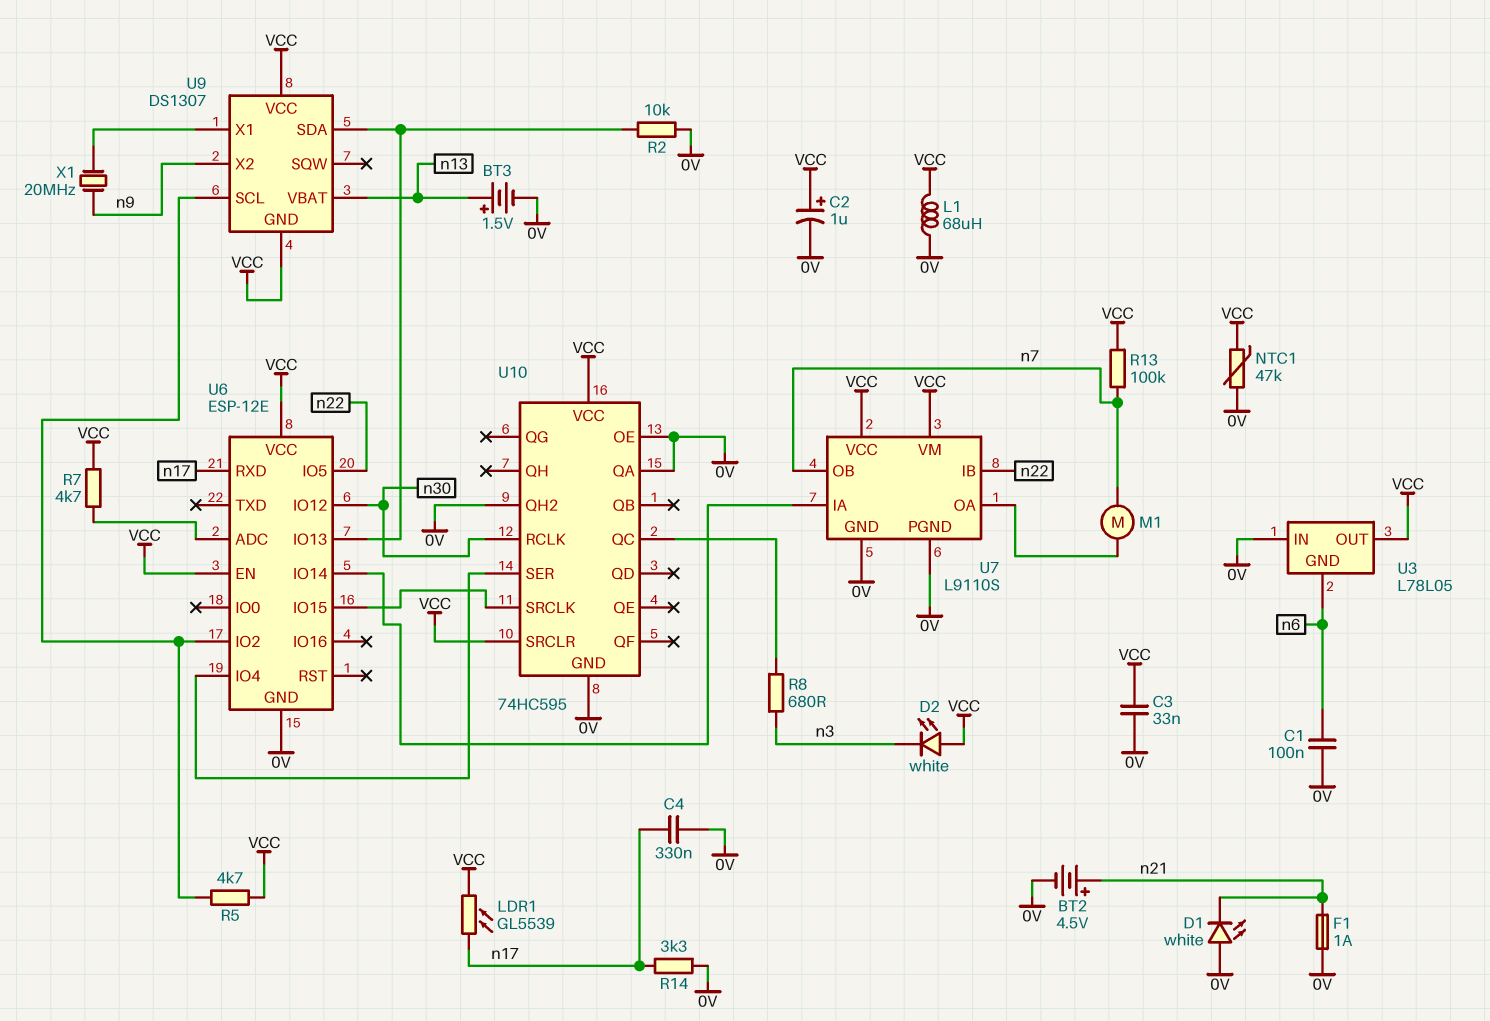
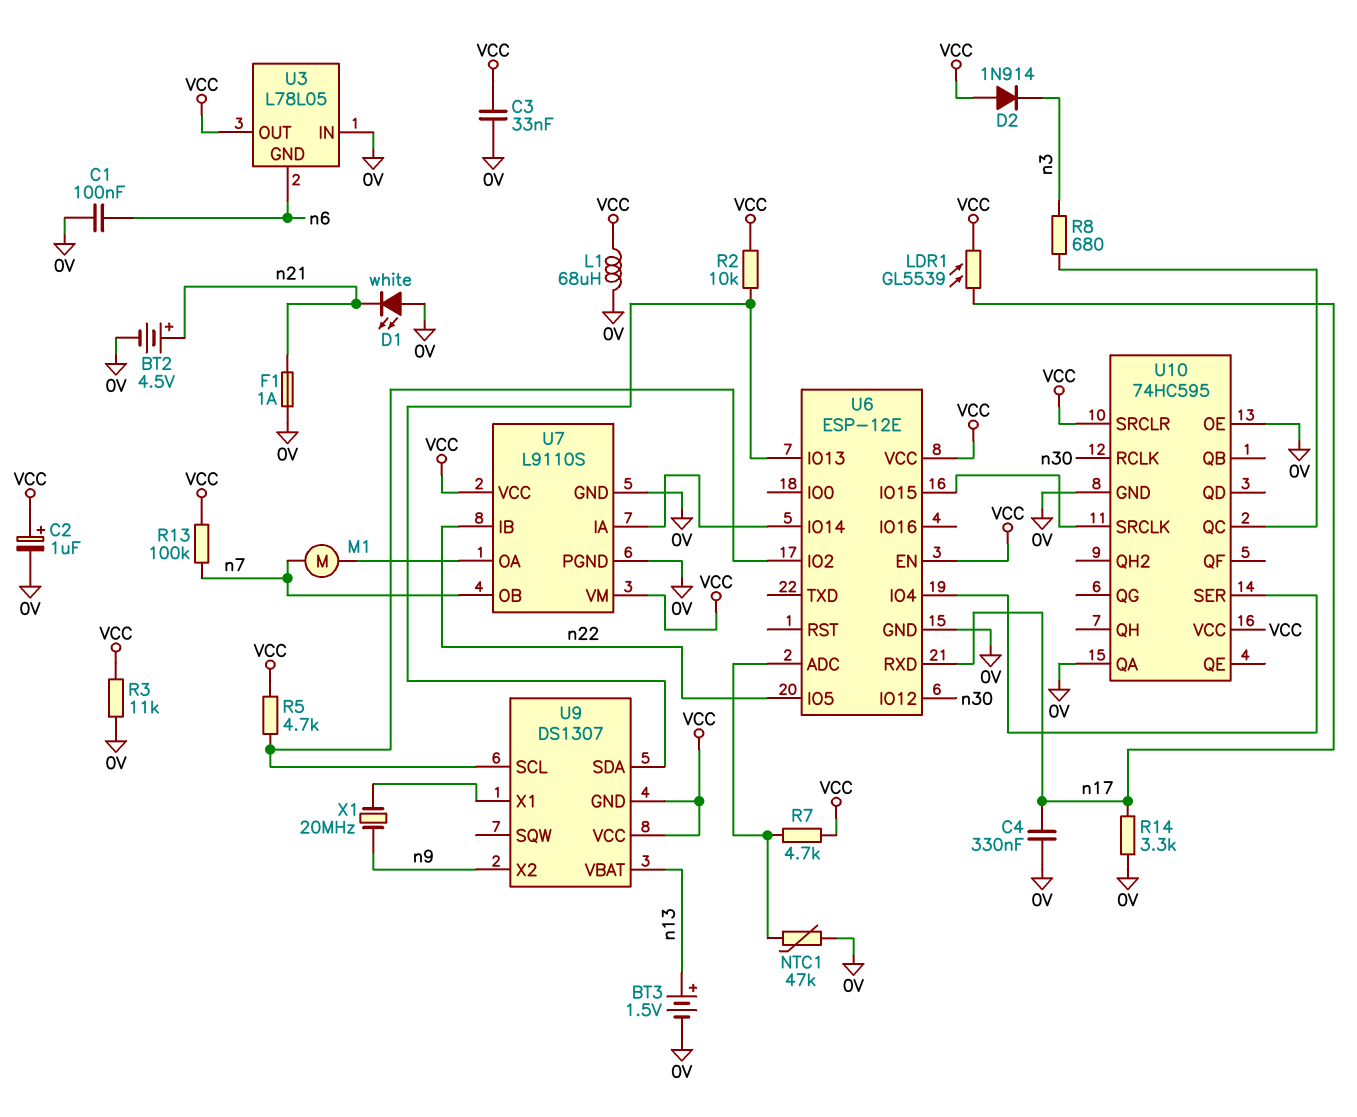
D2: LED white (A VCC, K n3) -> diode 1N914 (A VCC, K n3)
NTC1: 47k (0V, VCC) -> 47k (0V, U6/ADC)
R2: 10k (0V, U6/IO13) -> 10k (U6/IO13, VCC)
R3: none -> 11k (0V, VCC)
U10 pin QH2: 0V -> none

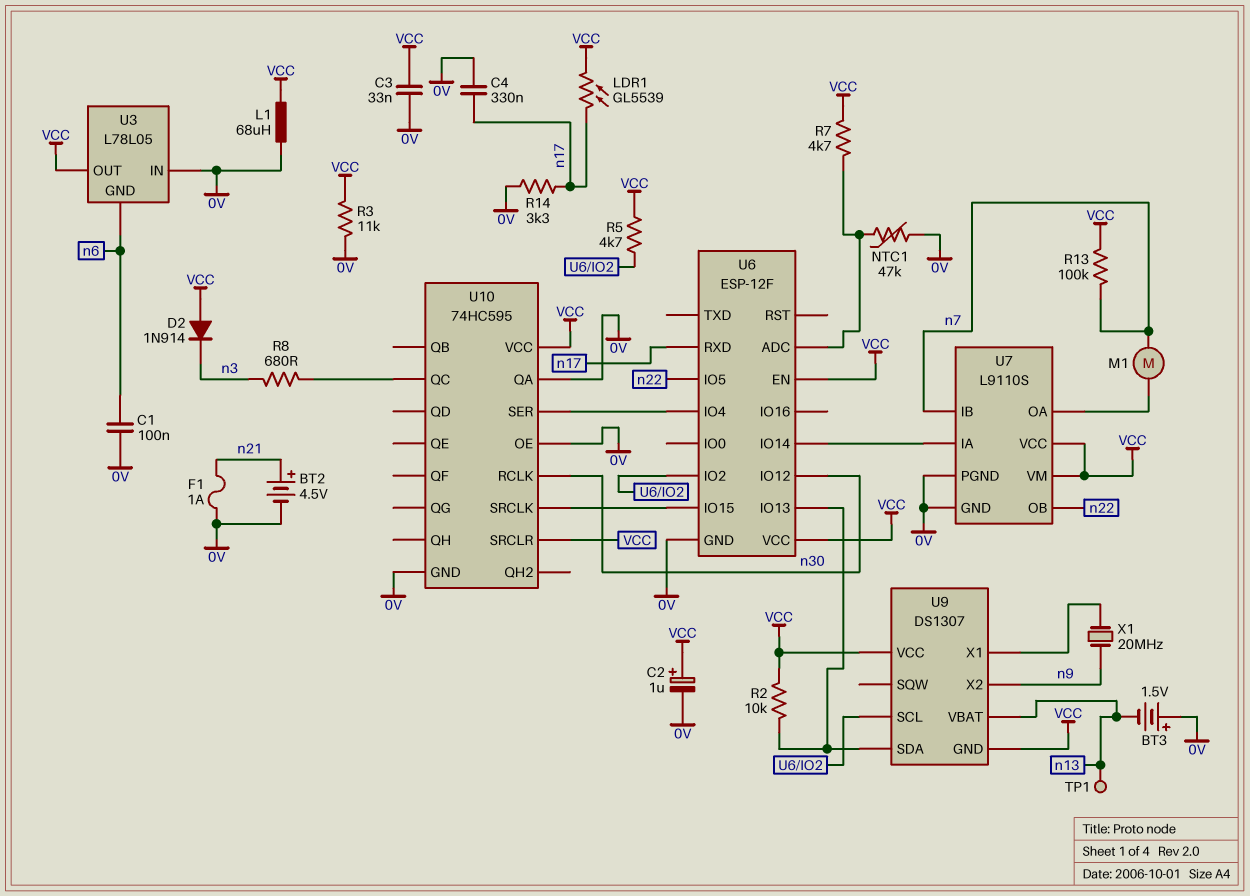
BT3: 1.5V (plus n13, minus 0V) -> 1.5V (plus 0V, minus n13)
D1: LED white (A 0V, K n21) -> none
TP1: none -> test point (n13)
U6: ESP-12E -> ESP-12F
U7 pin IB: n22 -> n7
U7 pin OB: n7 -> n22

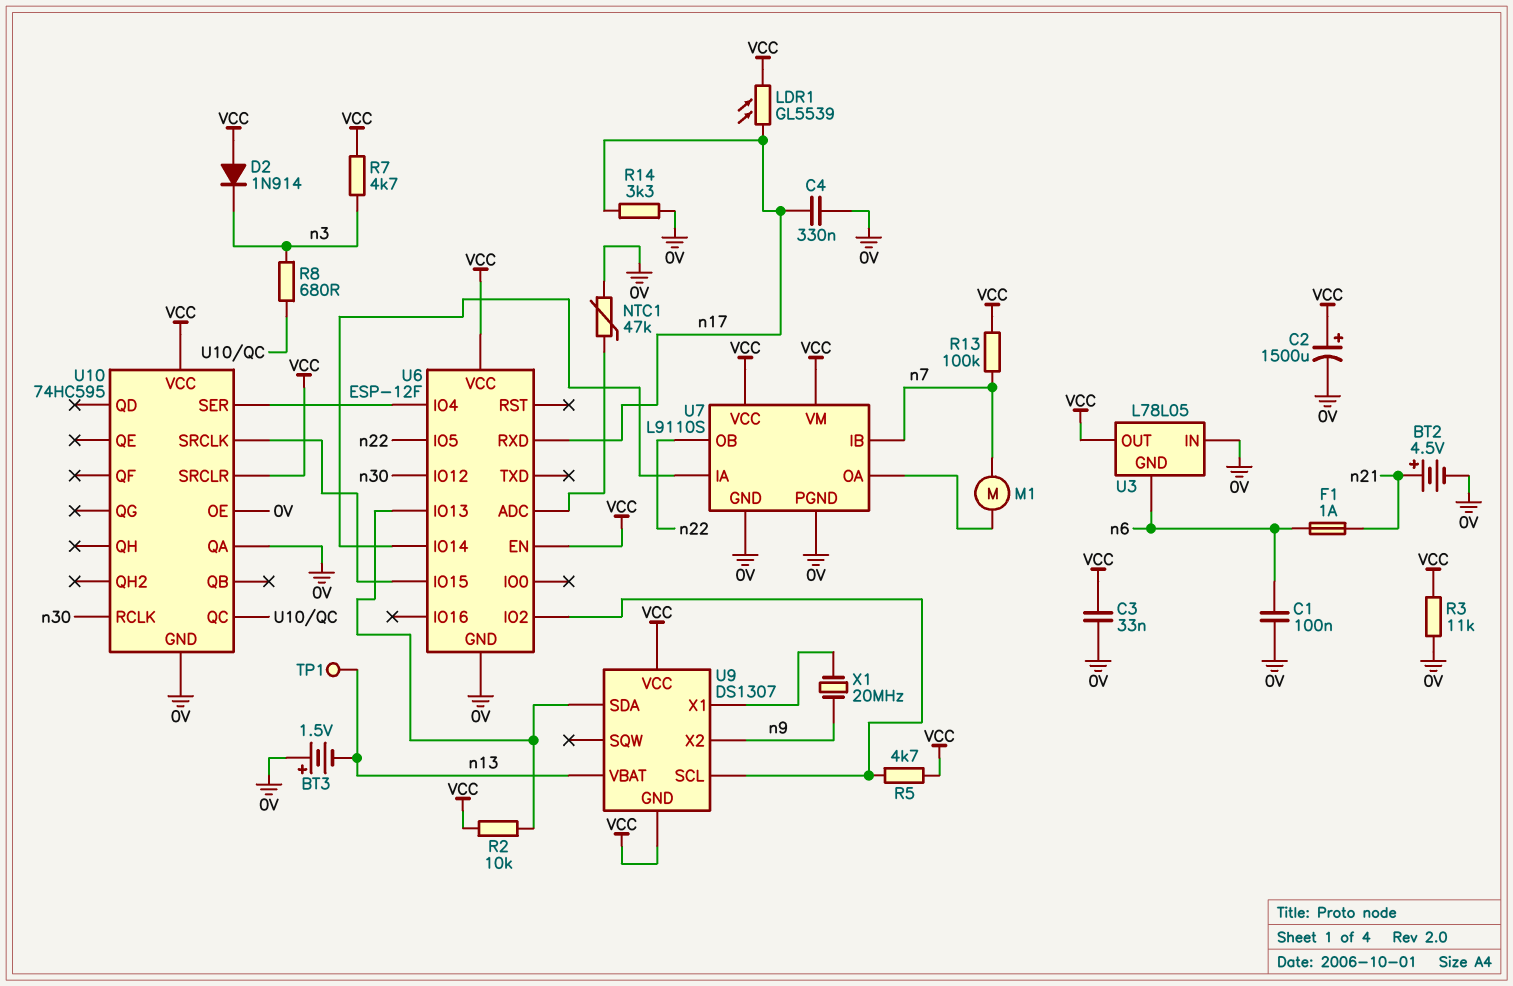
C2: 1uF (plus VCC, minus 0V) -> 1500uF (plus VCC, minus 0V)
F1: 1A (0V, n21) -> 1A (n6, n21)
L1: 68uH (0V, VCC) -> none
R7: 4.7k (U6/ADC, VCC) -> 4.7k (VCC, n3)

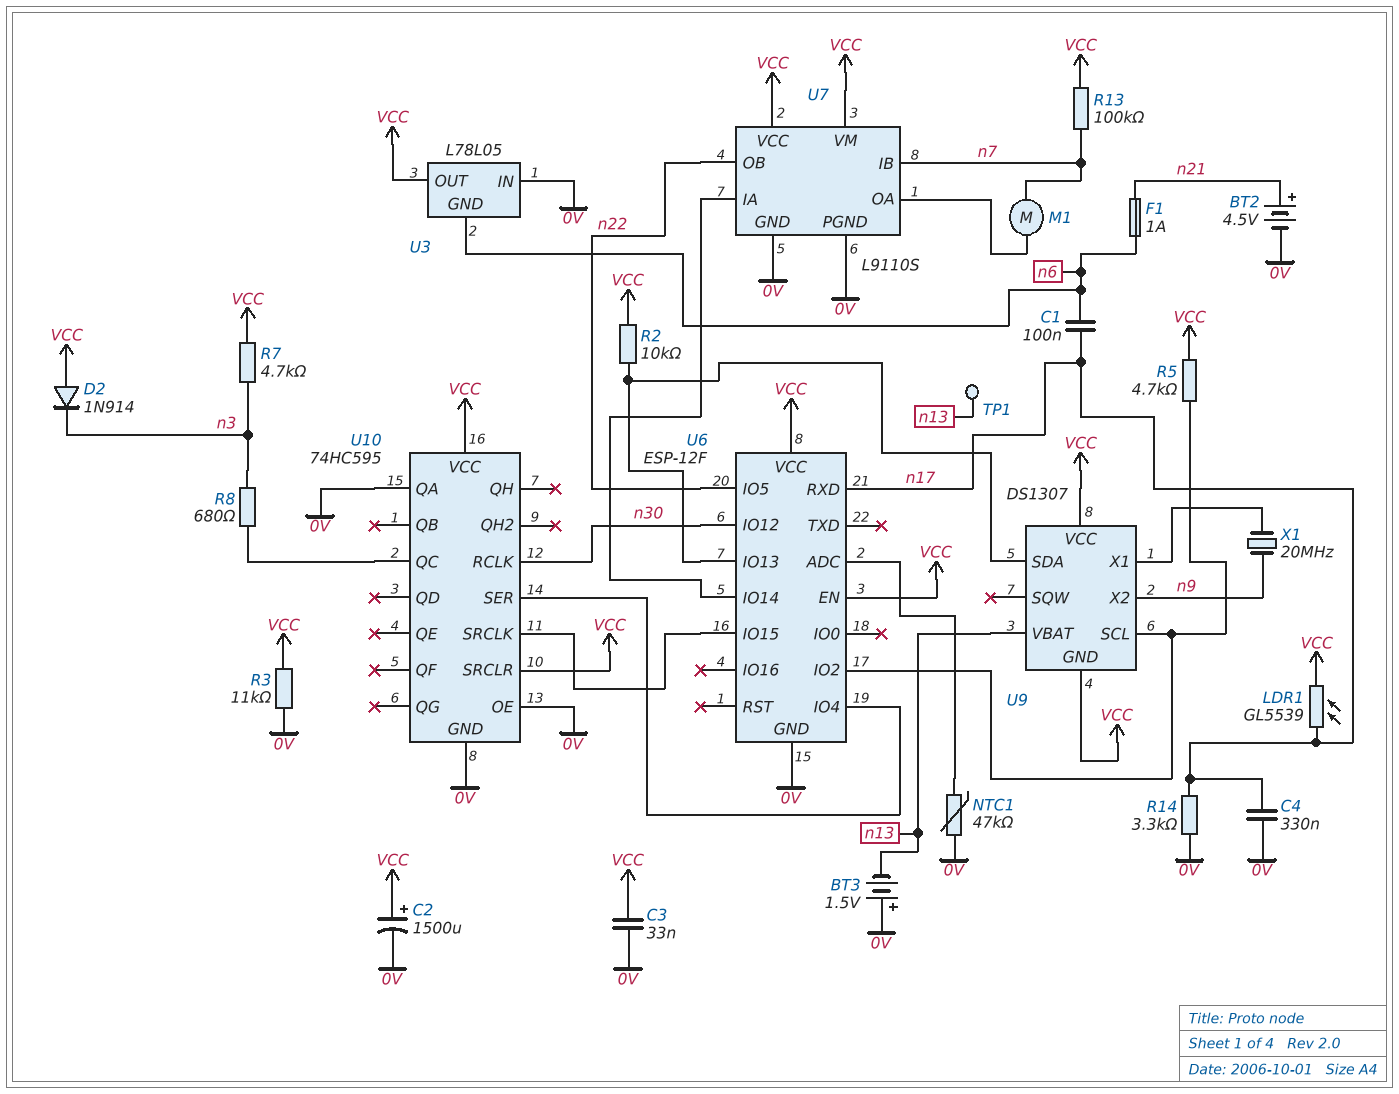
C1: 100nF (0V, n6) -> 100nF (n6, n17)

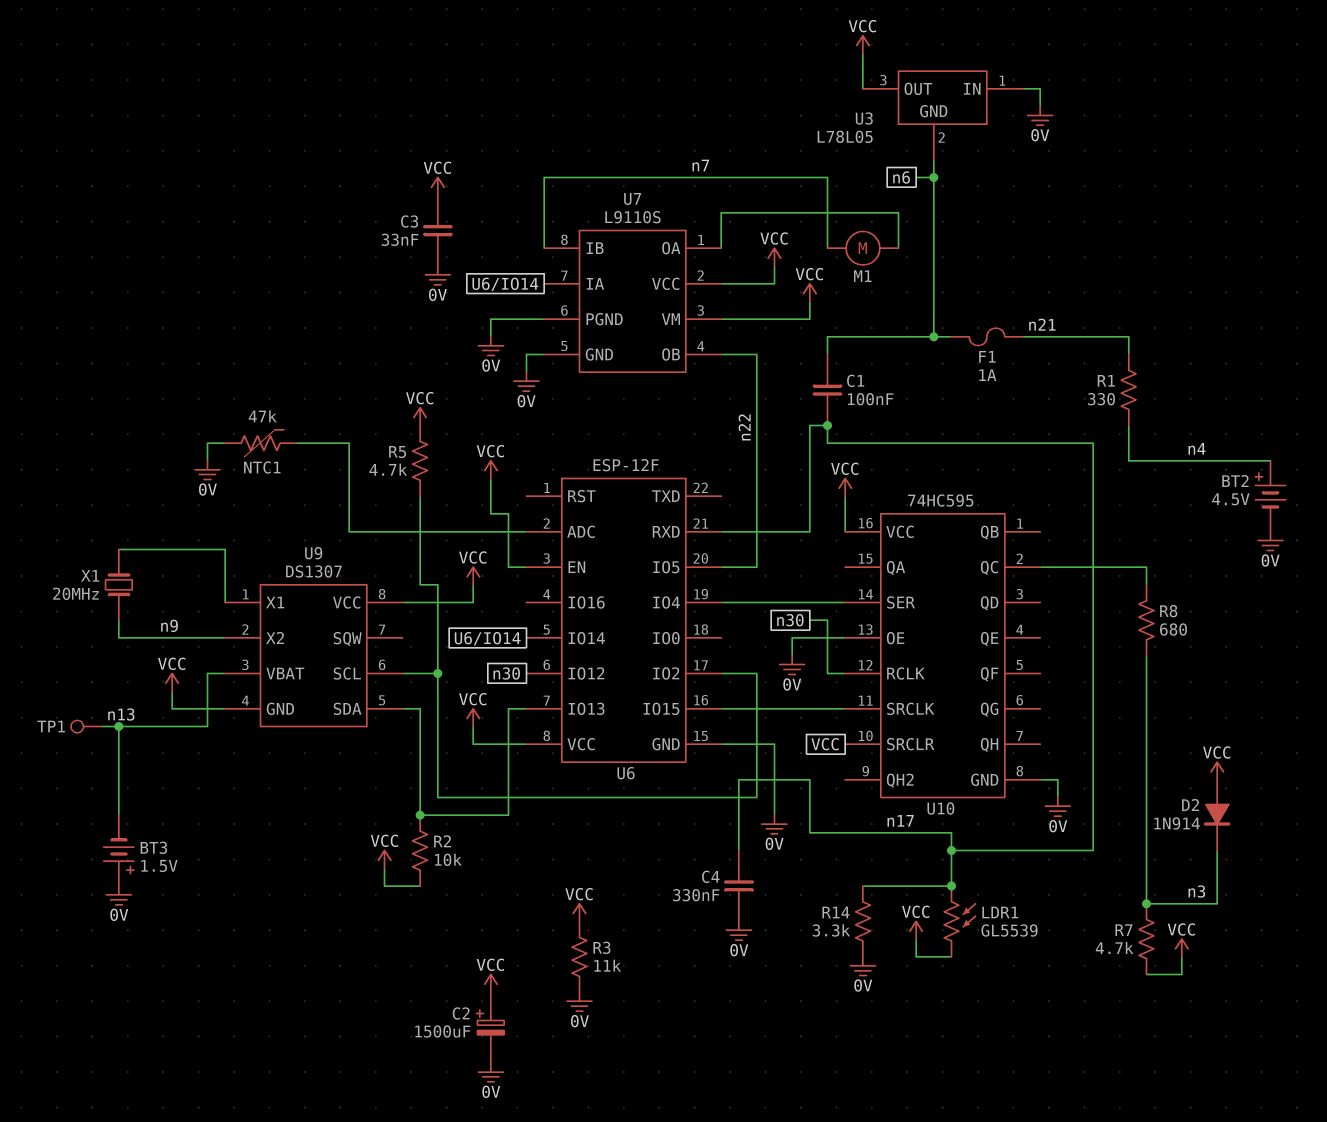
BT2: 4.5V (plus n21, minus 0V) -> 4.5V (plus n4, minus 0V)
R1: none -> 330 (n4, n21)
R13: 100k (VCC, n7) -> none
U10 pin QA: 0V -> none

